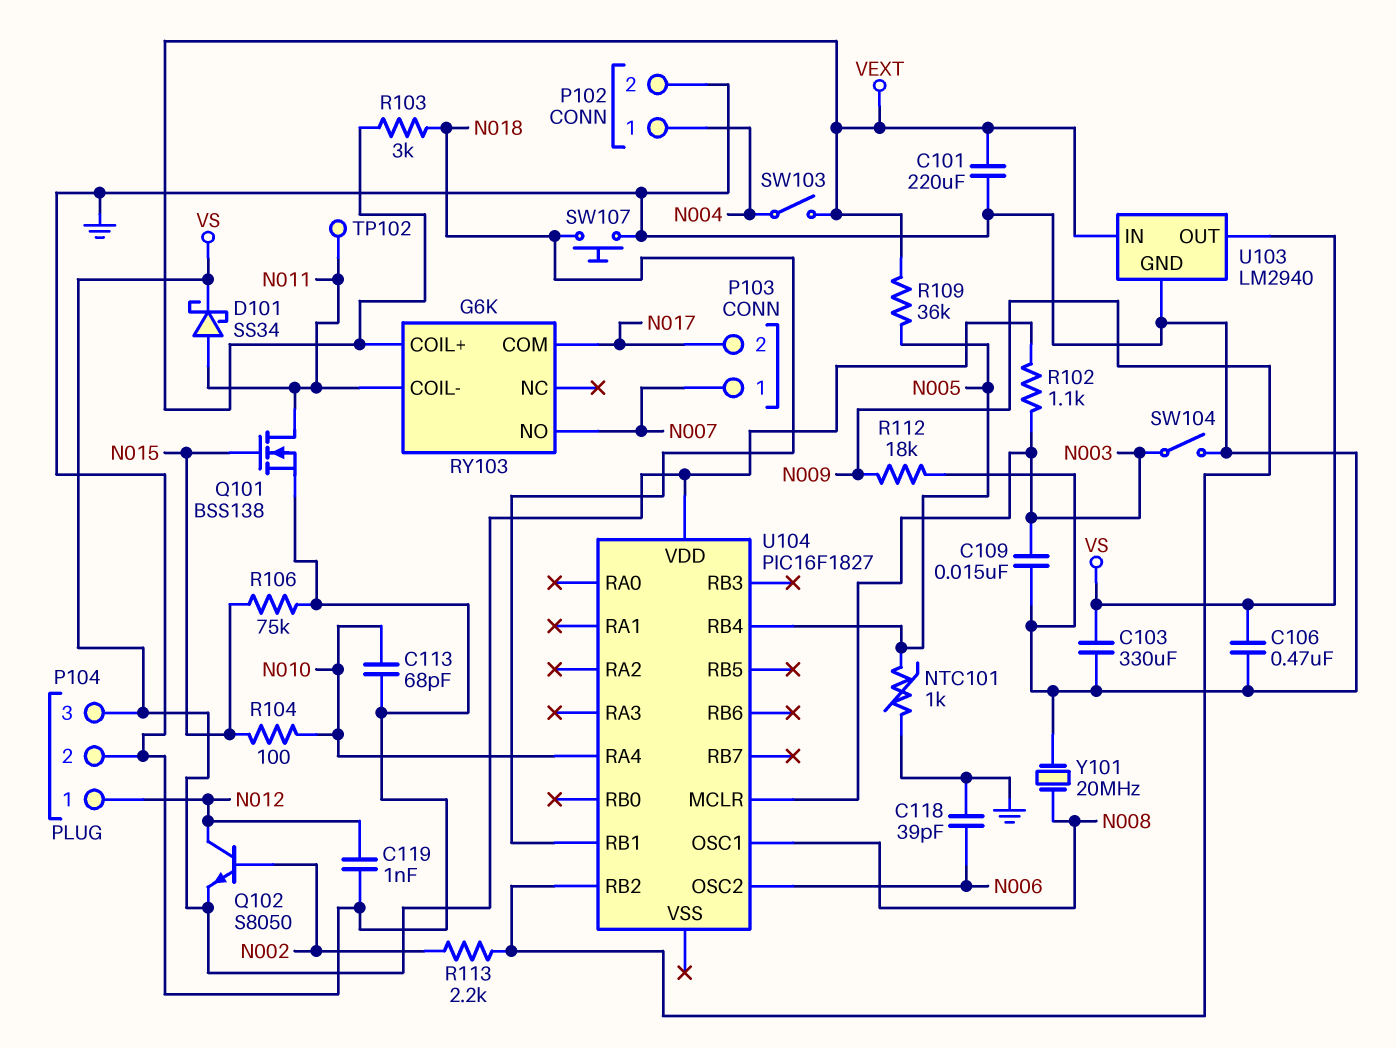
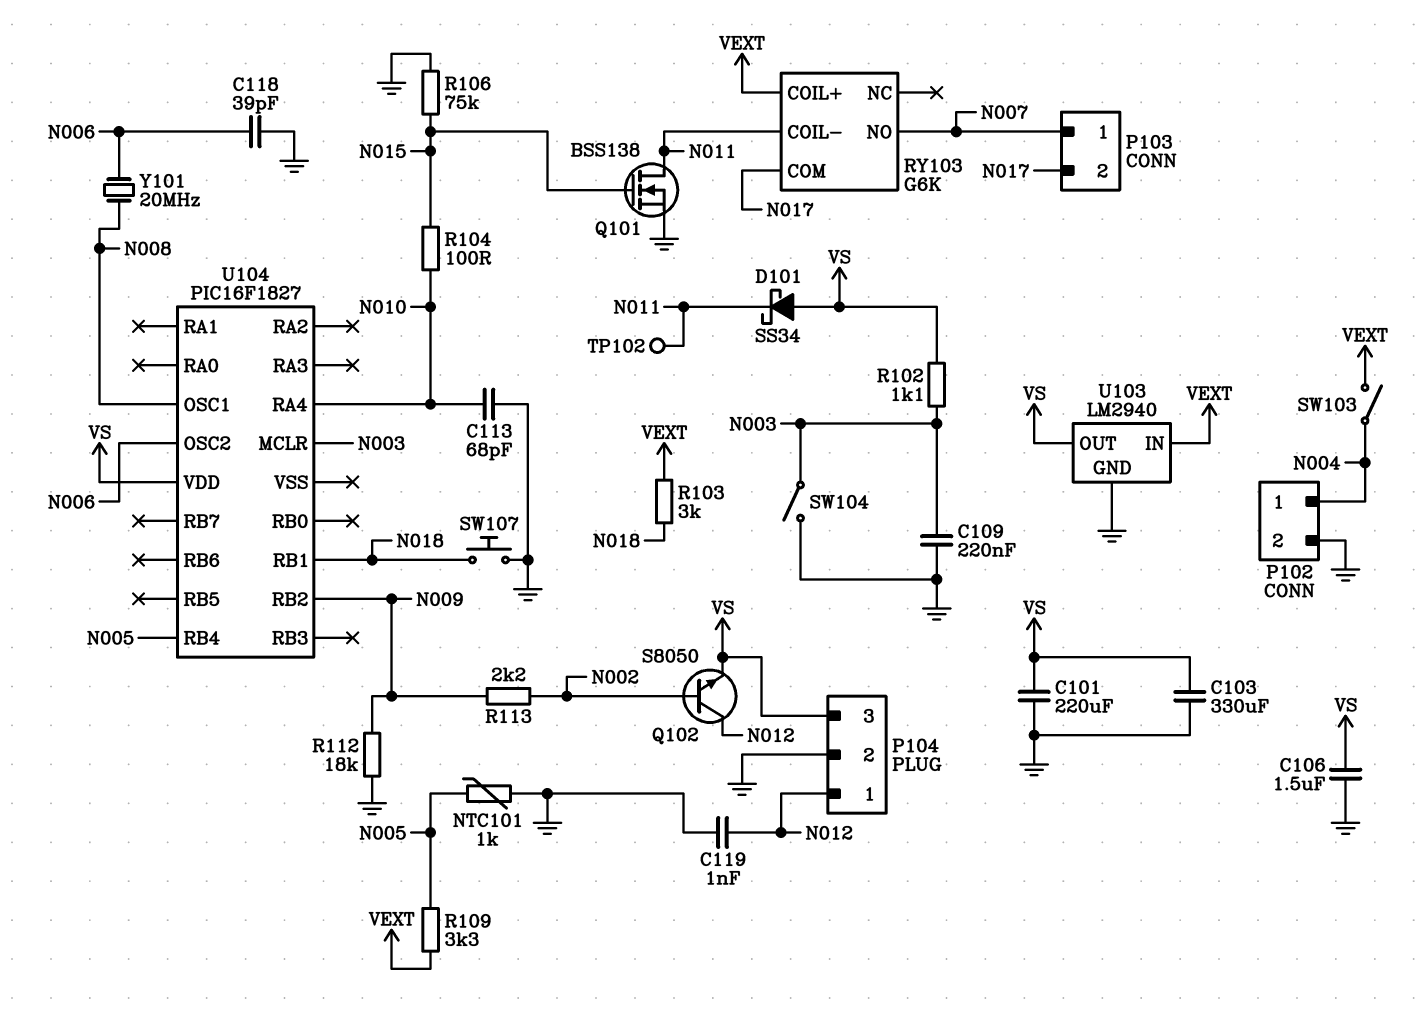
C101: 220uF (GND, VEXT) -> 220uF (GND, VS)
C106: 470nF (GND, VS) -> 1.5uF (GND, VS)
C109: 15nF (GND, N003) -> 220nF (GND, N003)
D101: schottky SS34 (A N011, K VS) -> schottky SS34 (A VS, K N011)
R109: 36k (N005, VEXT) -> 3.3k (N005, VEXT)
Y101: 20MHz (GND, N008) -> 20MHz (N006, N008)

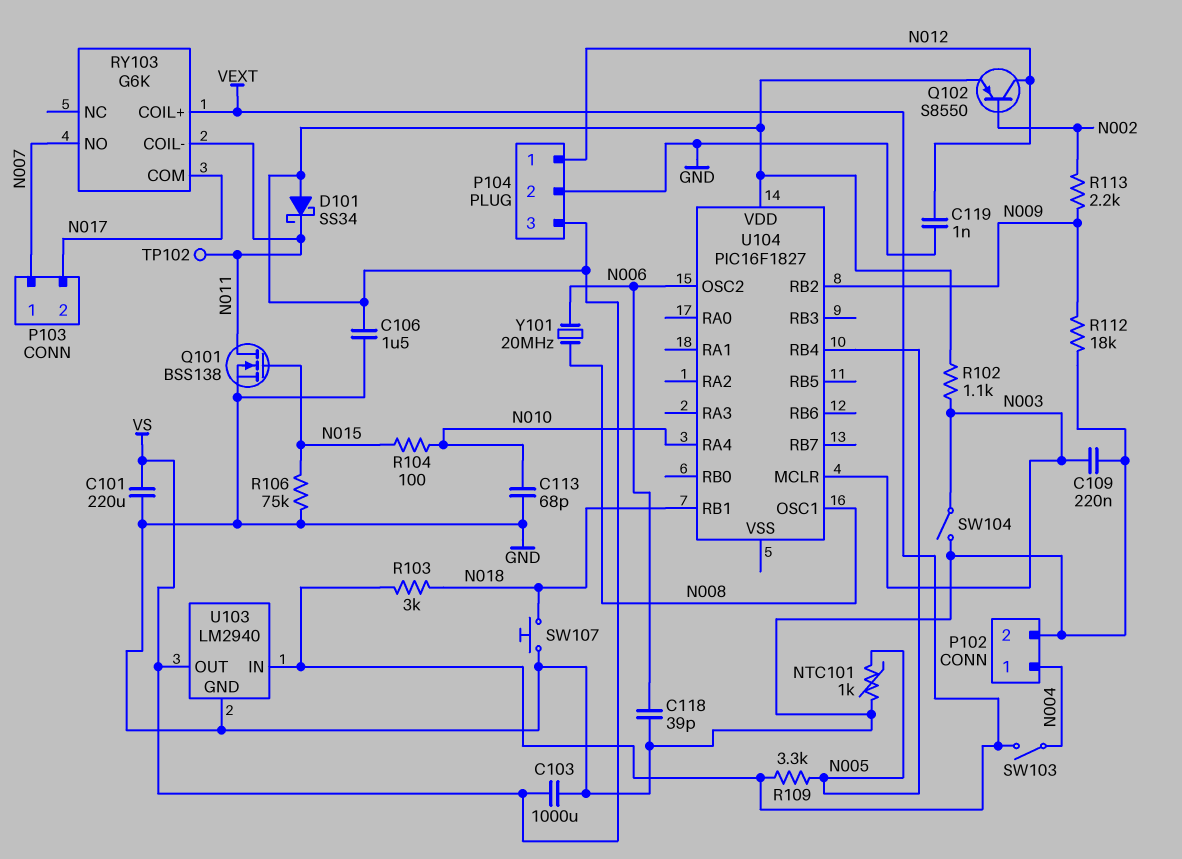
C103: 330uF (GND, VS) -> 1000uF (GND, VS)
Q102: NPN S8050 (B N002, C N012, E VS) -> PNP S8550 (B N002, C N012, E VS)

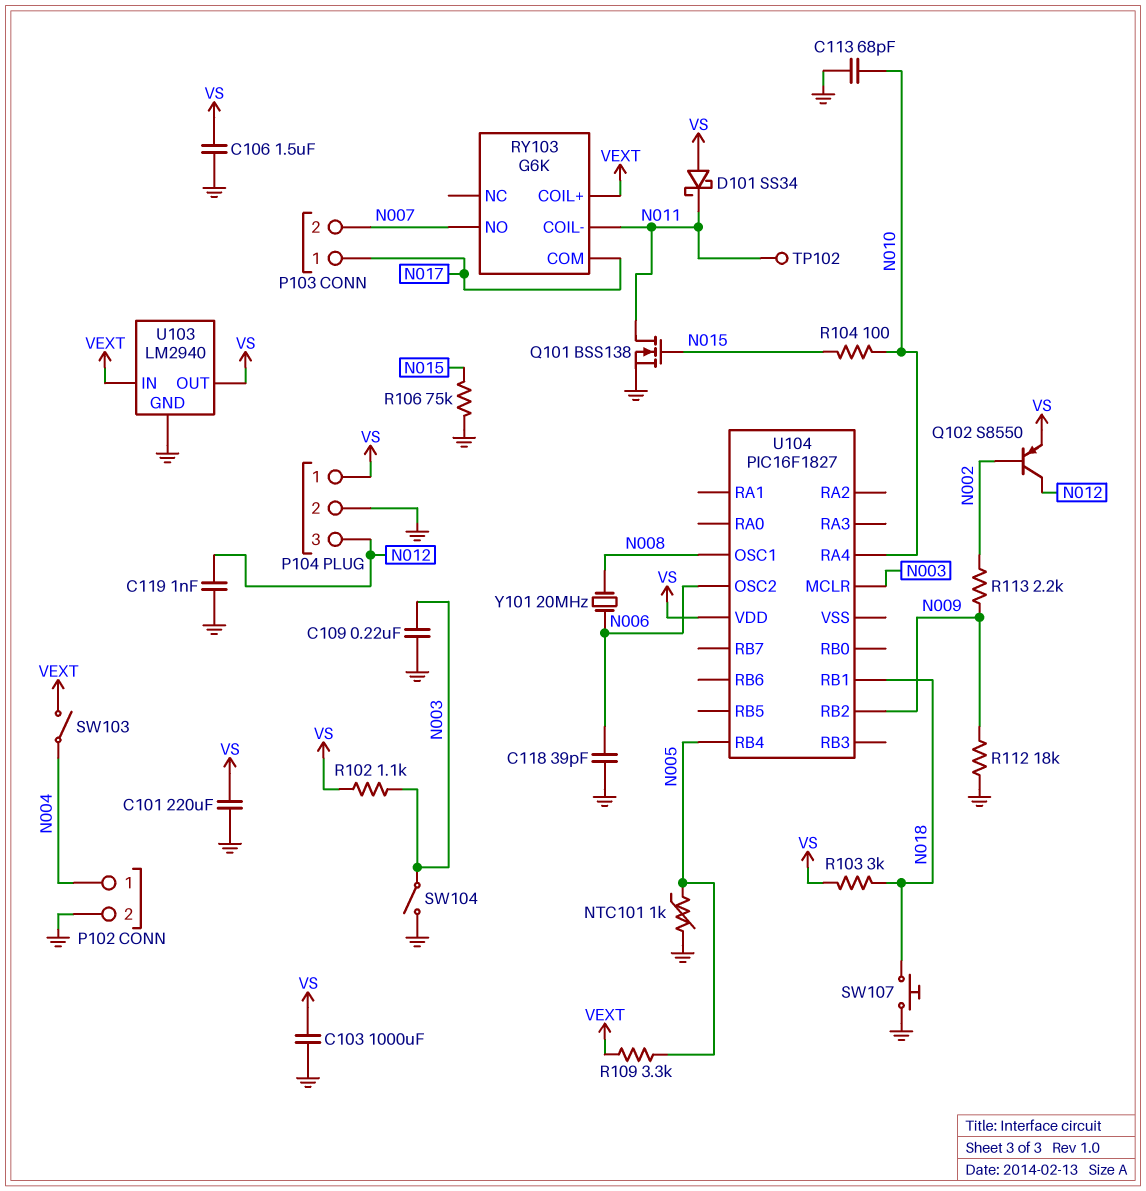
P103 pin 1: N007 -> N017
P103 pin 2: N017 -> N007
P104 pin 1: N012 -> VS
P104 pin 3: VS -> N012
R103: 3k (N018, VEXT) -> 3k (N018, VS)

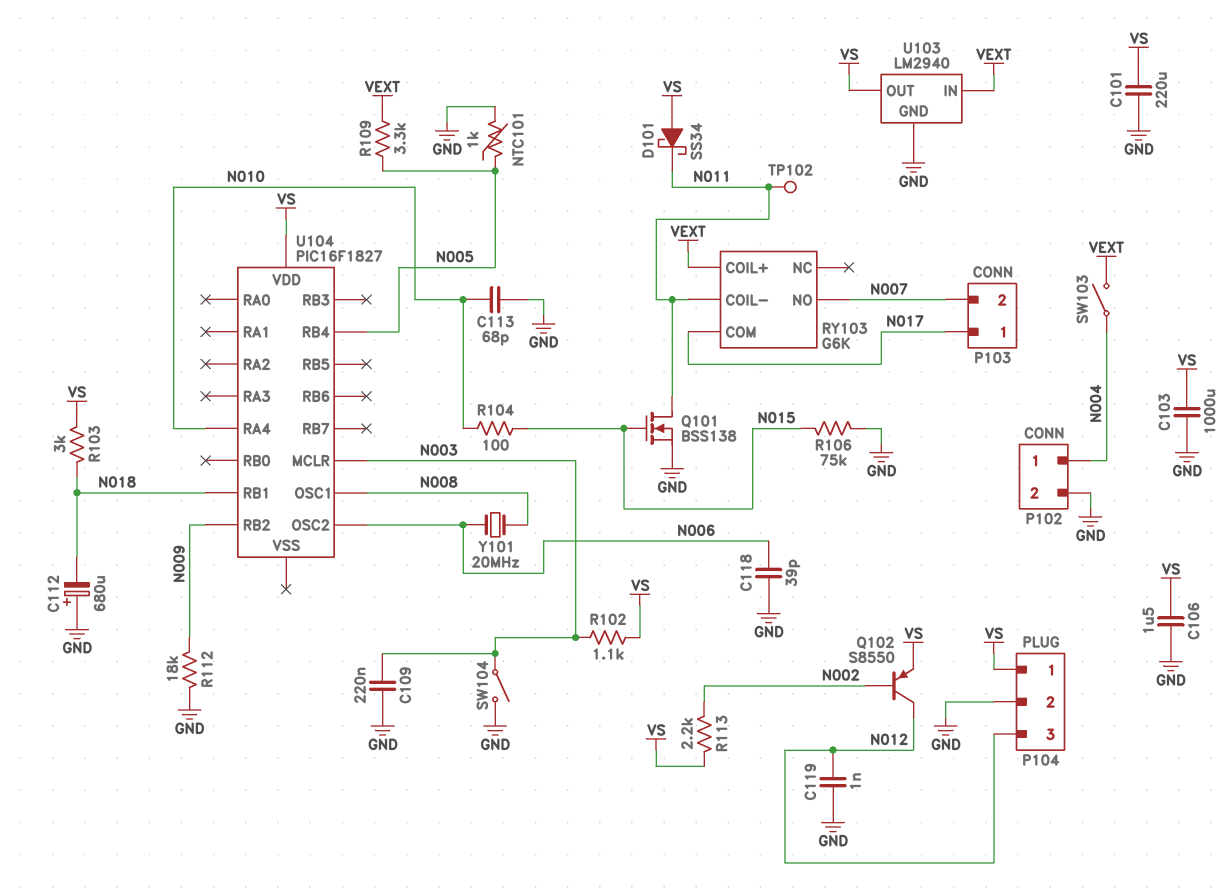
C112: none -> 680uF (plus GND, minus N018)
R113: 2.2k (N002, N009) -> 2.2k (N002, VS)
SW107: button (GND, N018) -> none

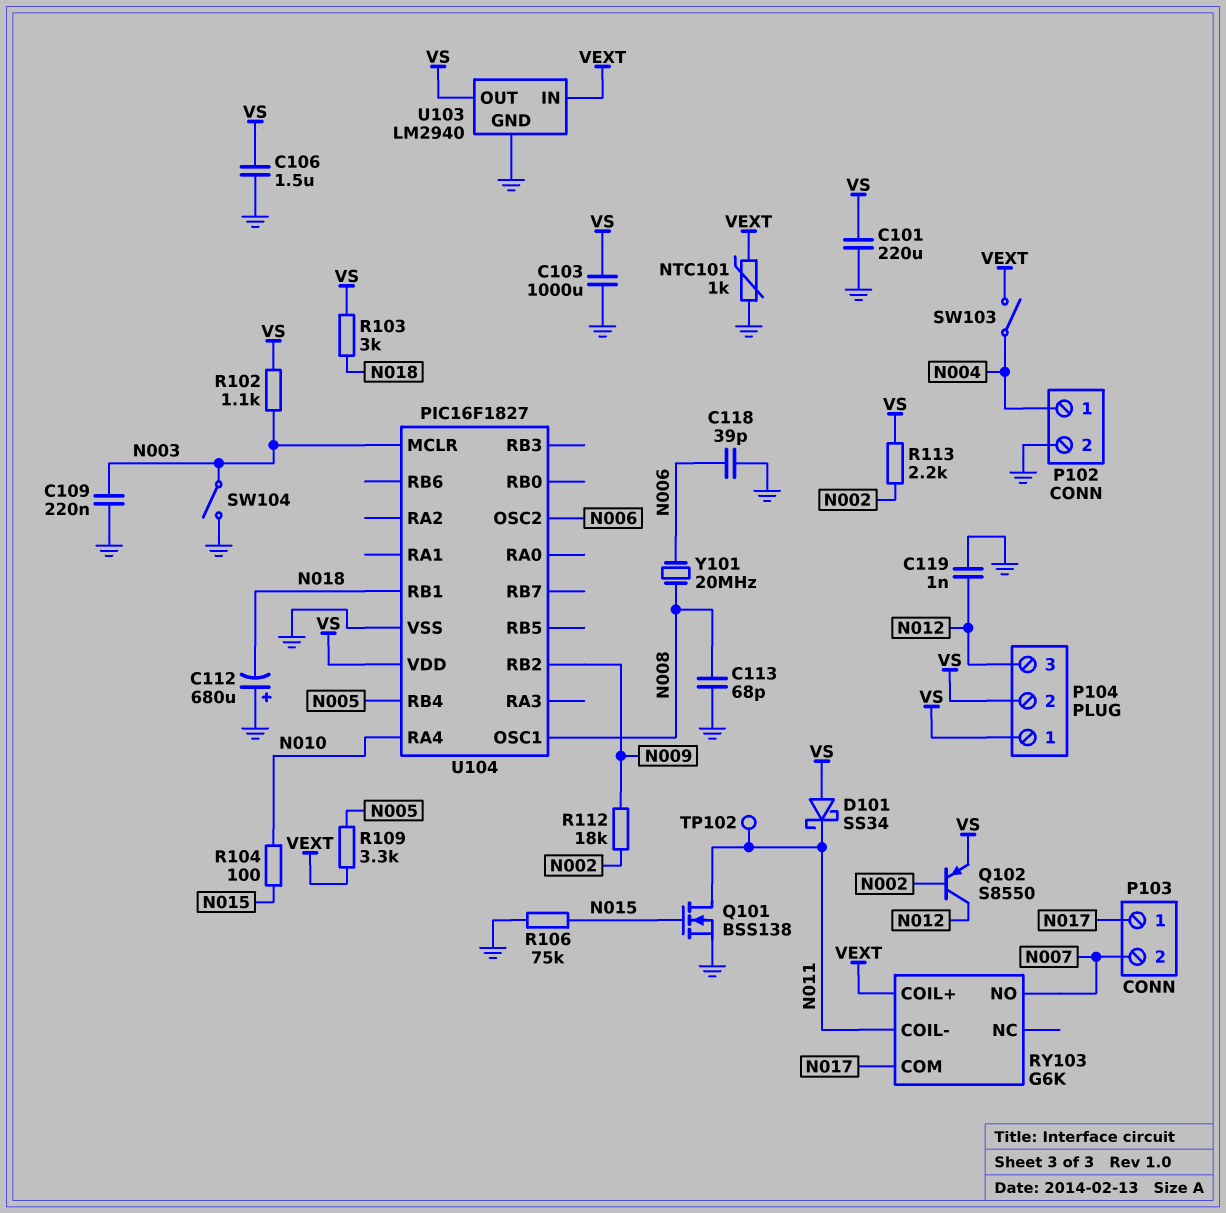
C113: 68pF (GND, N010) -> 68pF (GND, N008)
NTC101: 1k (GND, N005) -> 1k (GND, VEXT)
P104 pin 2: GND -> VS
R112: 18k (GND, N009) -> 18k (N002, N009)
U104 pin VSS: none -> GND

